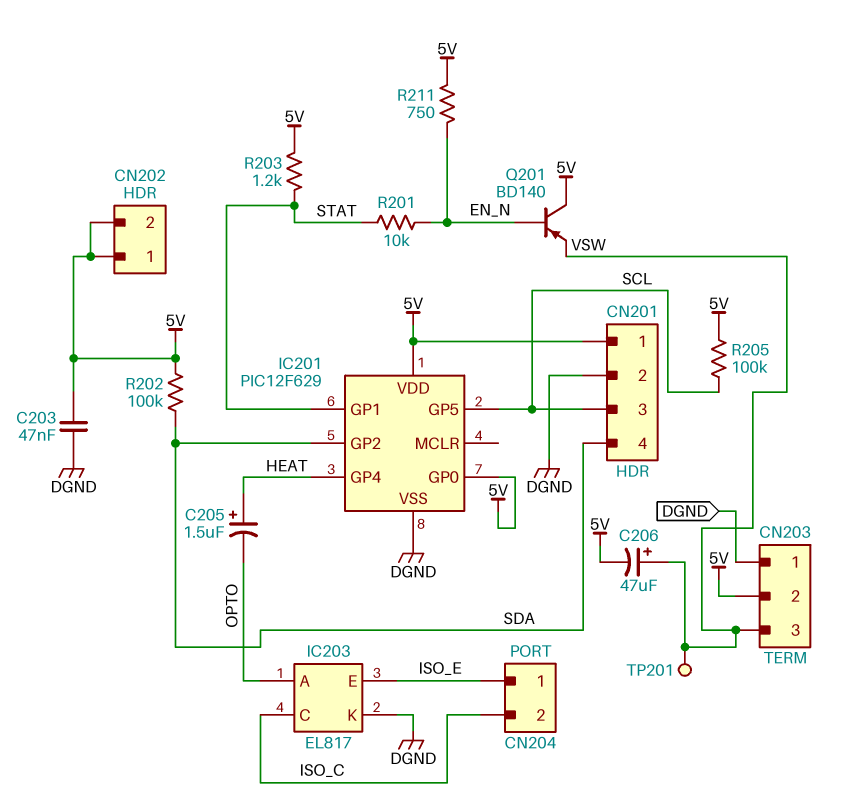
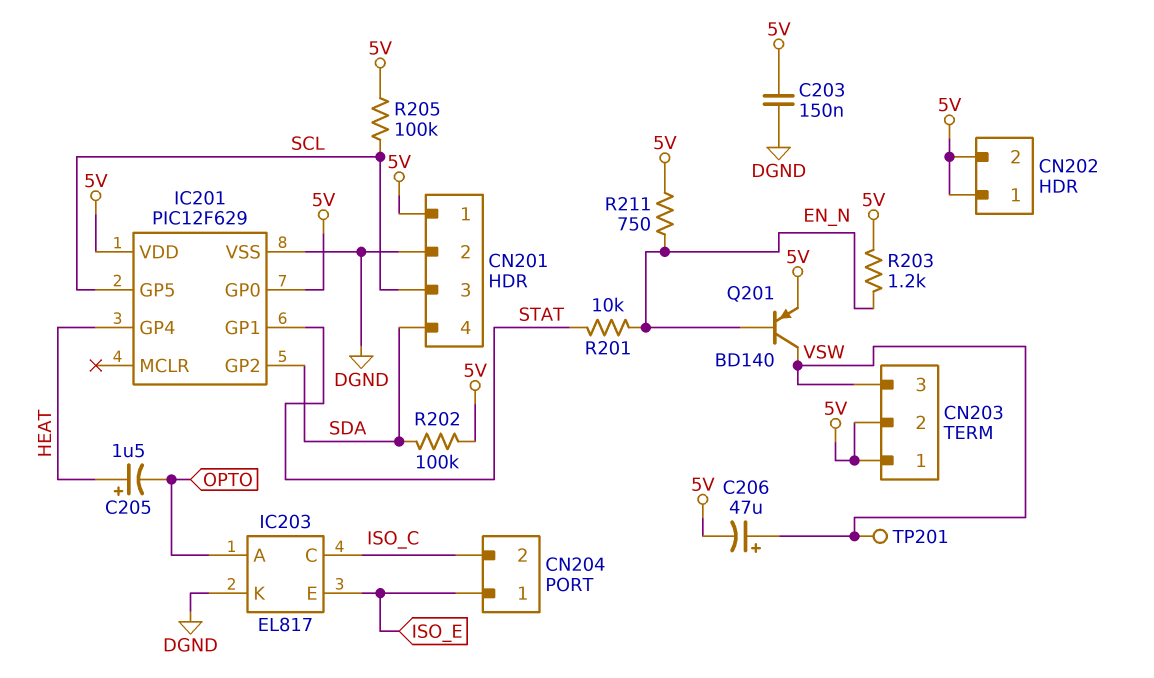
C203: 47nF (5V, DGND) -> 150nF (5V, DGND)
CN203 pin 1: DGND -> 5V
Q201: PNP BD140 (B EN_N, C 5V, E VSW) -> PNP BD140 (B EN_N, C VSW, E 5V)
R203: 1.2k (5V, STAT) -> 1.2k (5V, EN_N)

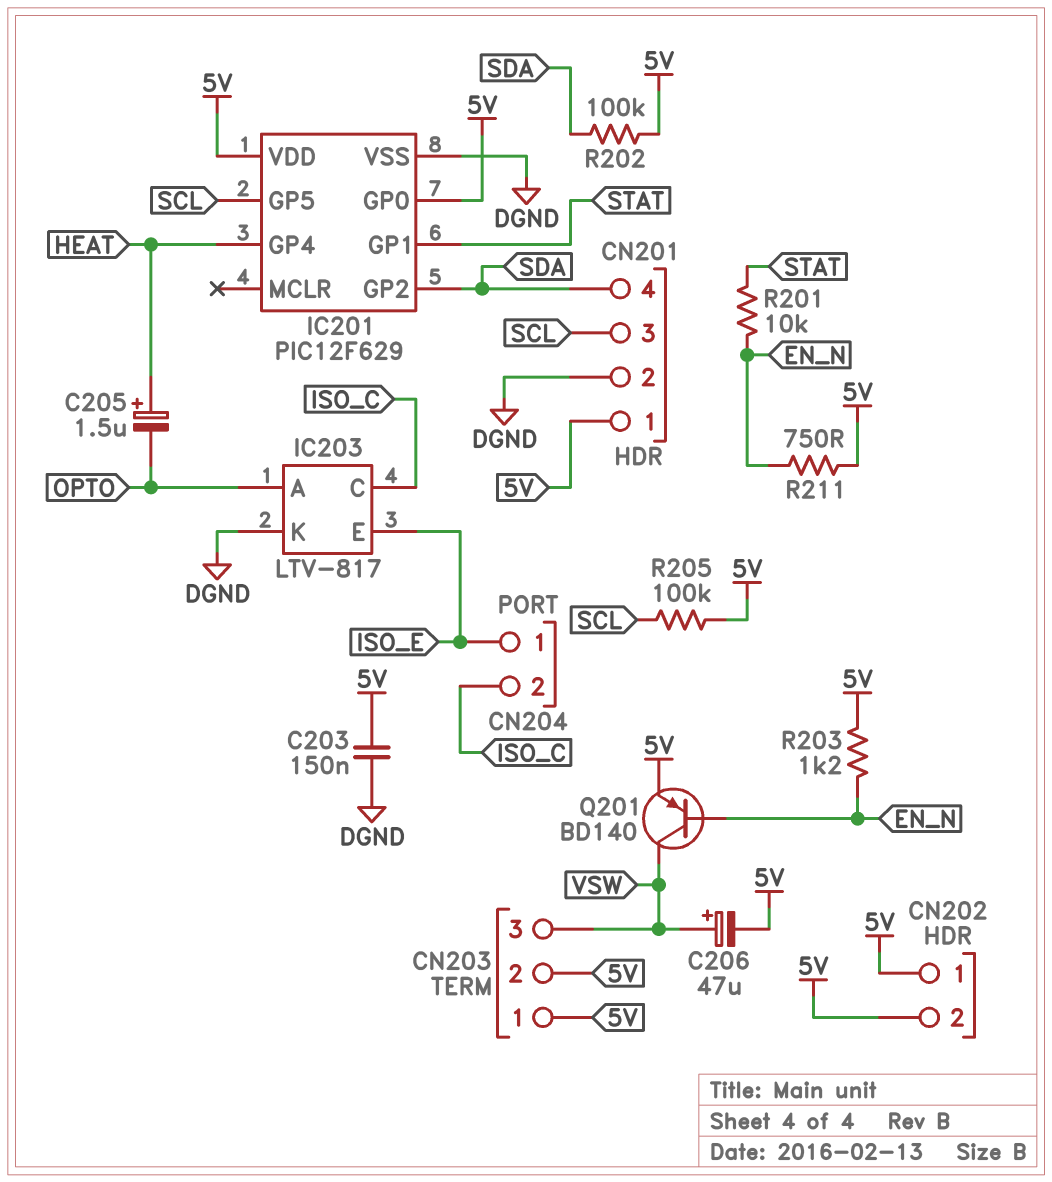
IC203: EL817 -> LTV-817
TP201: test point (VSW) -> none

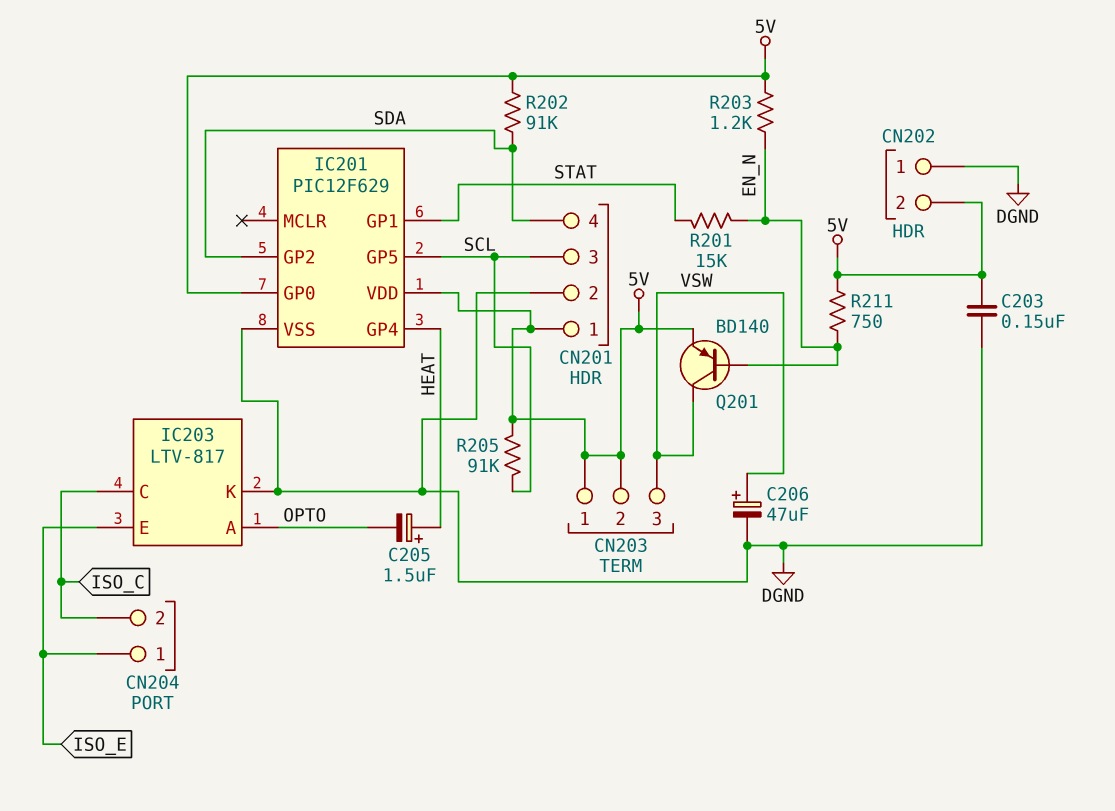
C206: 47uF (plus VSW, minus 5V) -> 47uF (plus VSW, minus DGND)
CN202 pin 1: 5V -> DGND
R201: 10k (EN_N, STAT) -> 15k (EN_N, STAT)
R202: 100k (5V, SDA) -> 91k (5V, SDA)
R205: 100k (5V, SCL) -> 91k (5V, SCL)

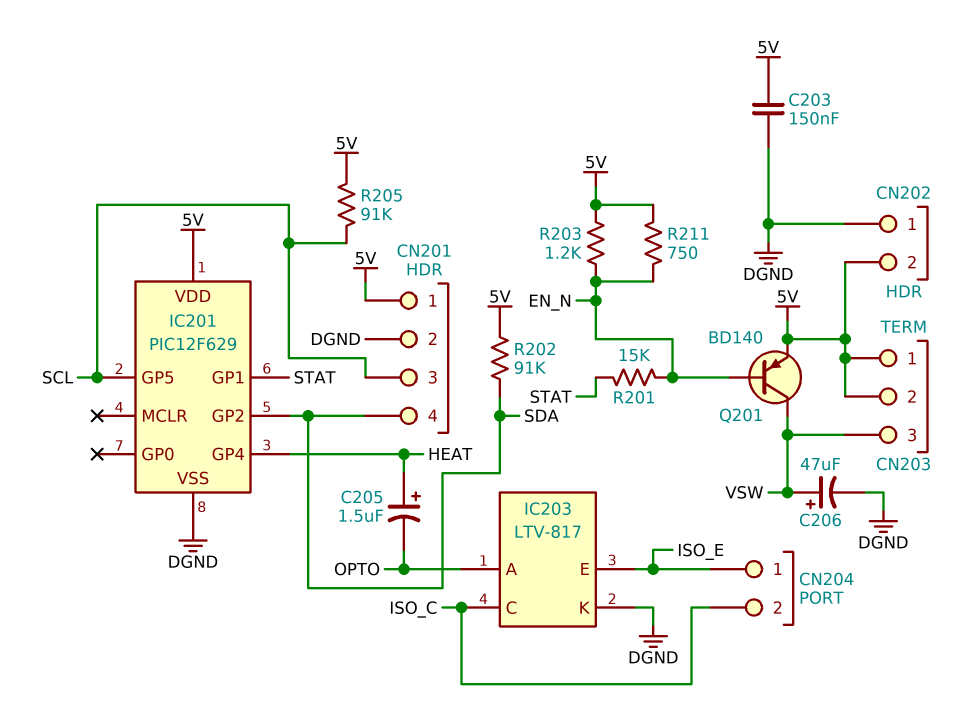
IC201 pin GP0: 5V -> none

